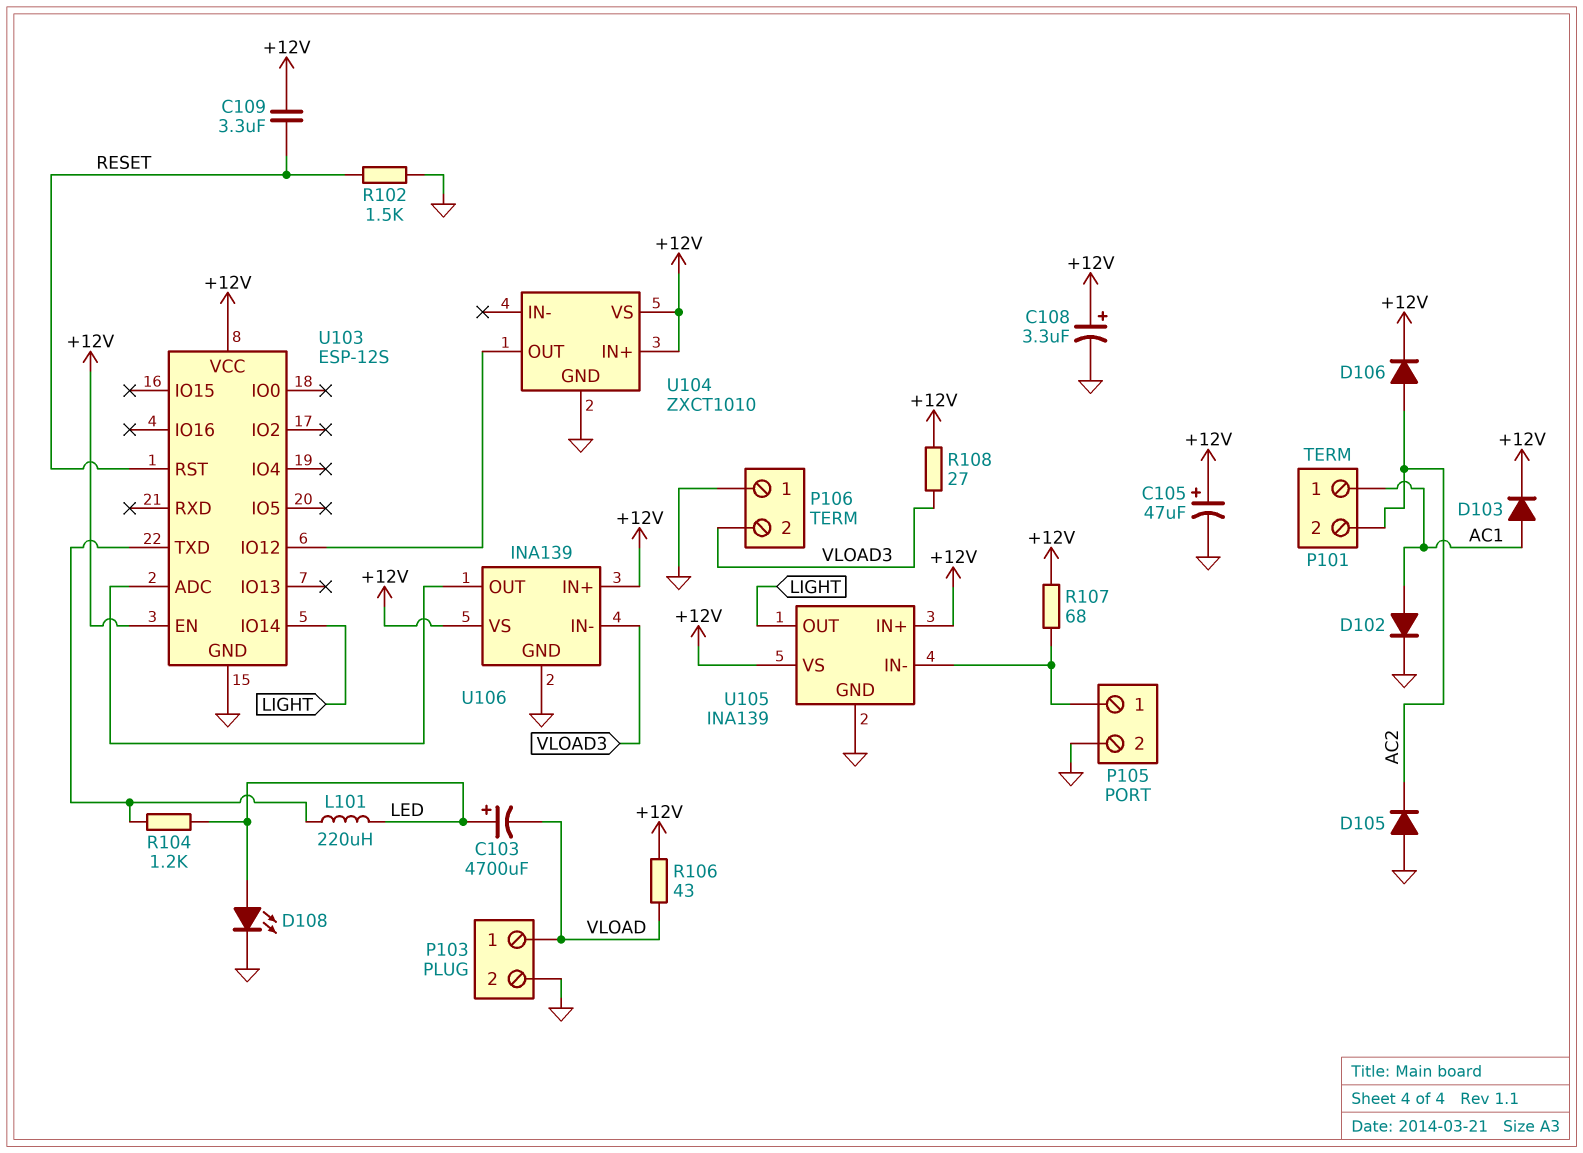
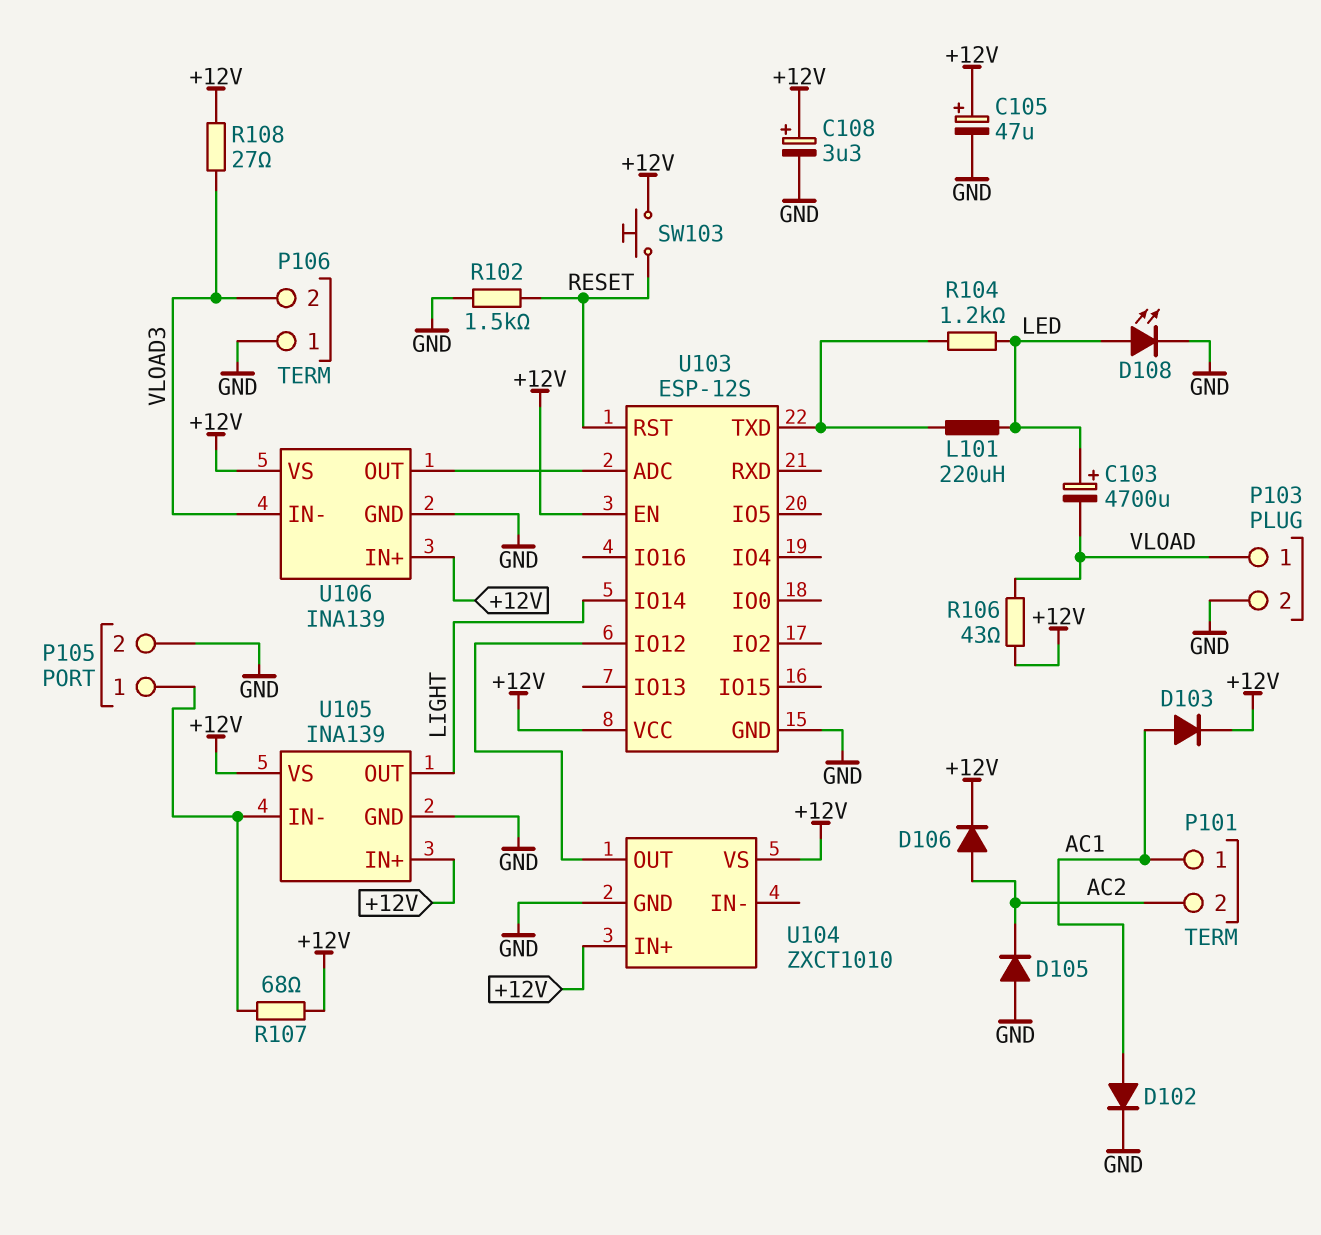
C109: 3.3uF (+12V, RESET) -> none
SW103: none -> button (+12V, RESET)

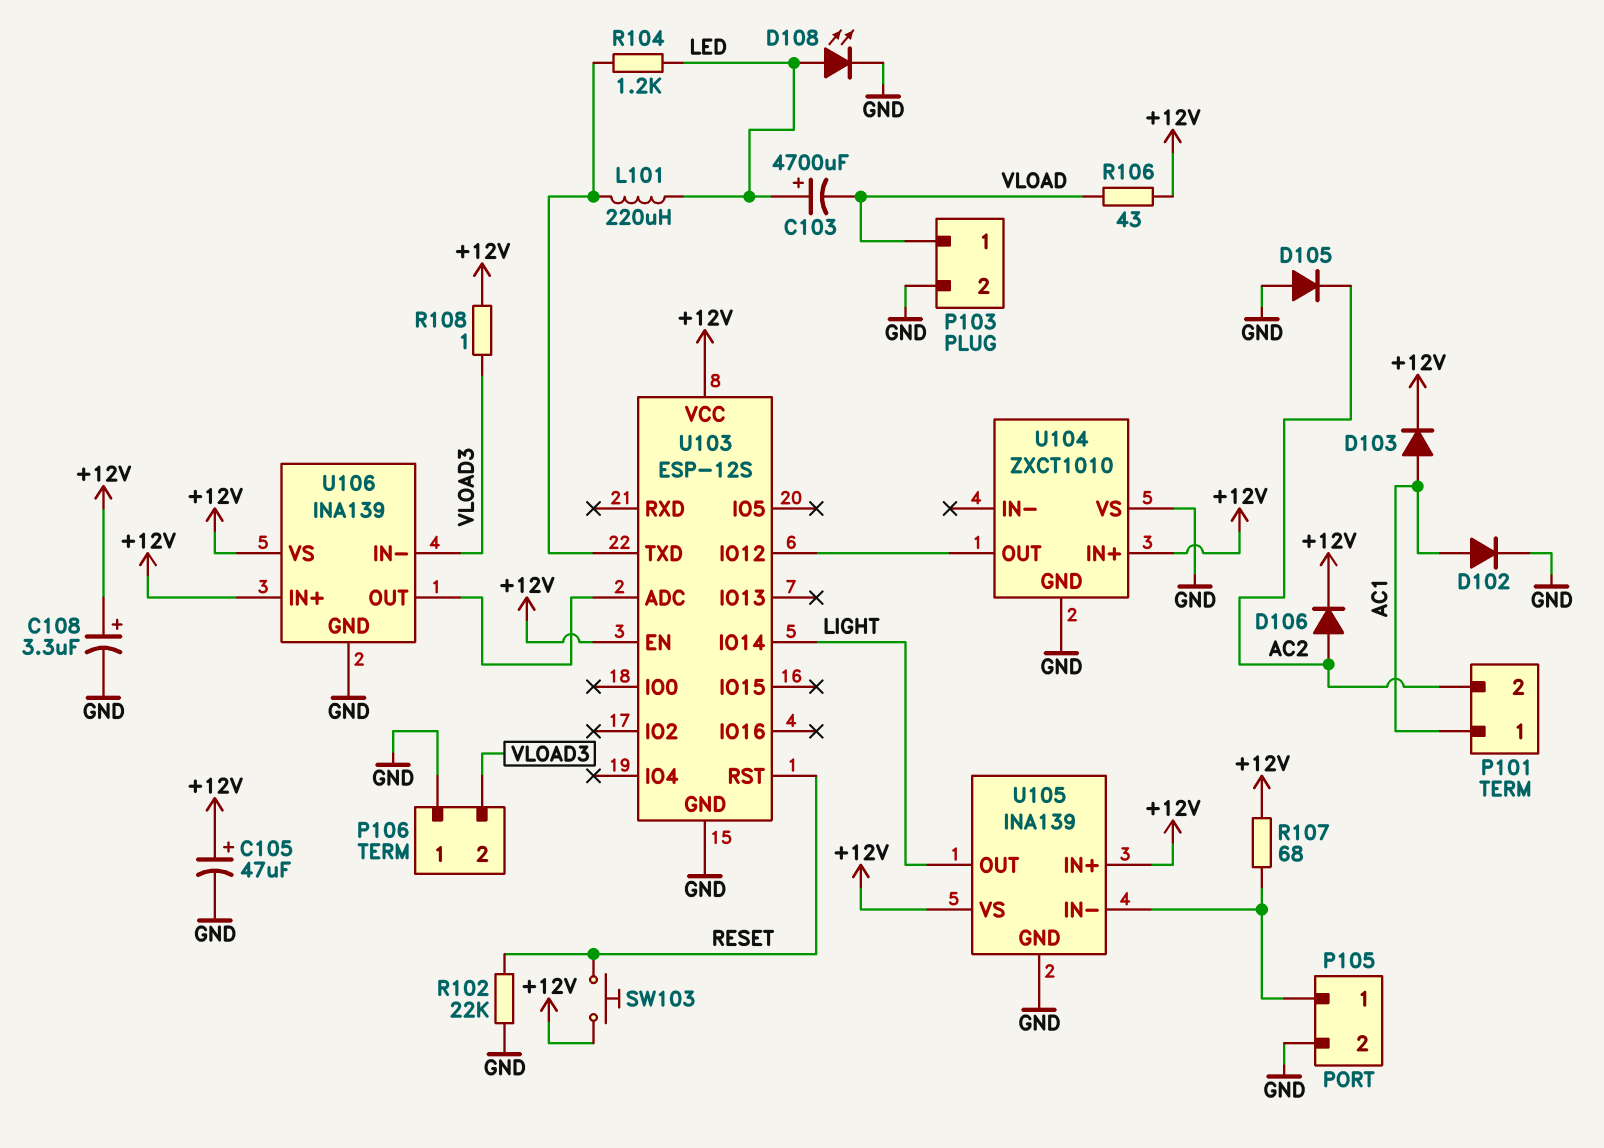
R102: 1.5k (GND, RESET) -> 22k (GND, RESET)
R108: 27 (+12V, VLOAD3) -> 1 (+12V, VLOAD3)
U104 pin VS: +12V -> GND

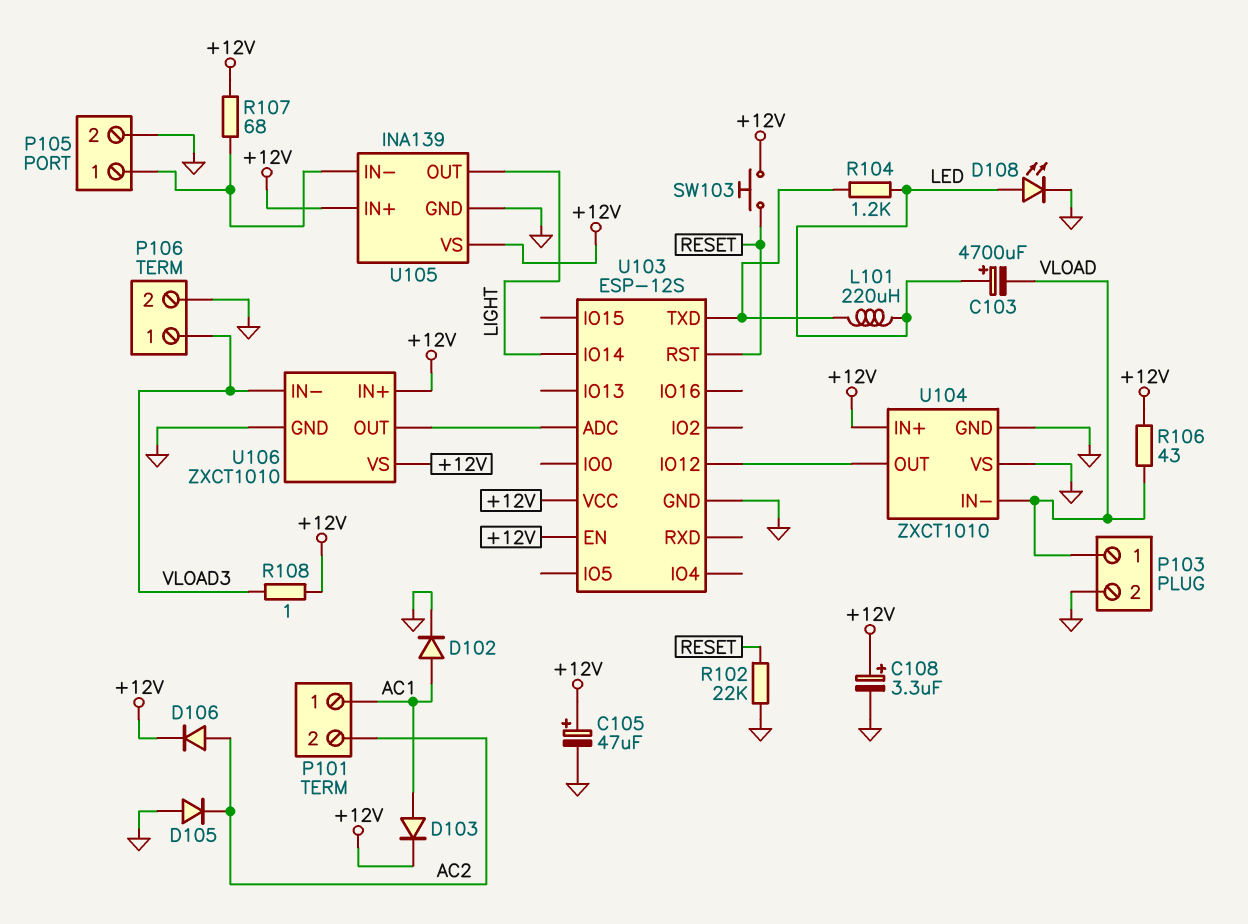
P106 pin 1: GND -> VLOAD3
P106 pin 2: VLOAD3 -> GND
U104 pin IN-: none -> VLOAD
U106: INA139 -> ZXCT1010

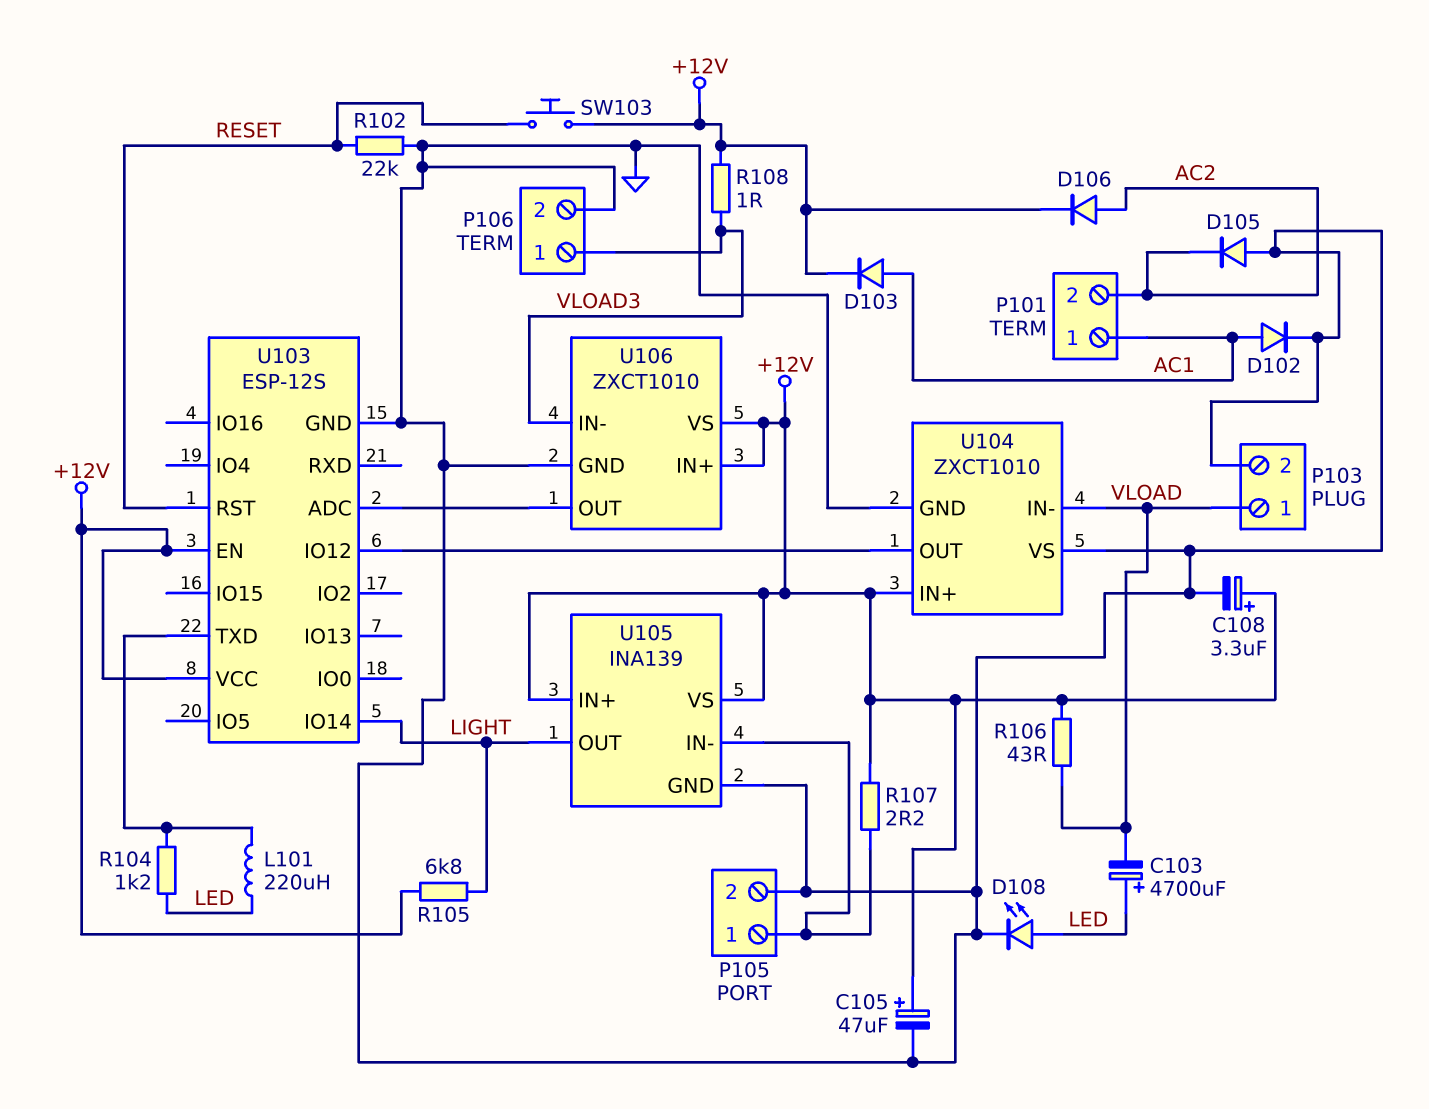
R105: none -> 6.8k (+12V, LIGHT)
R107: 68 (+12V, P105/1) -> 2.2 (+12V, P105/1)

